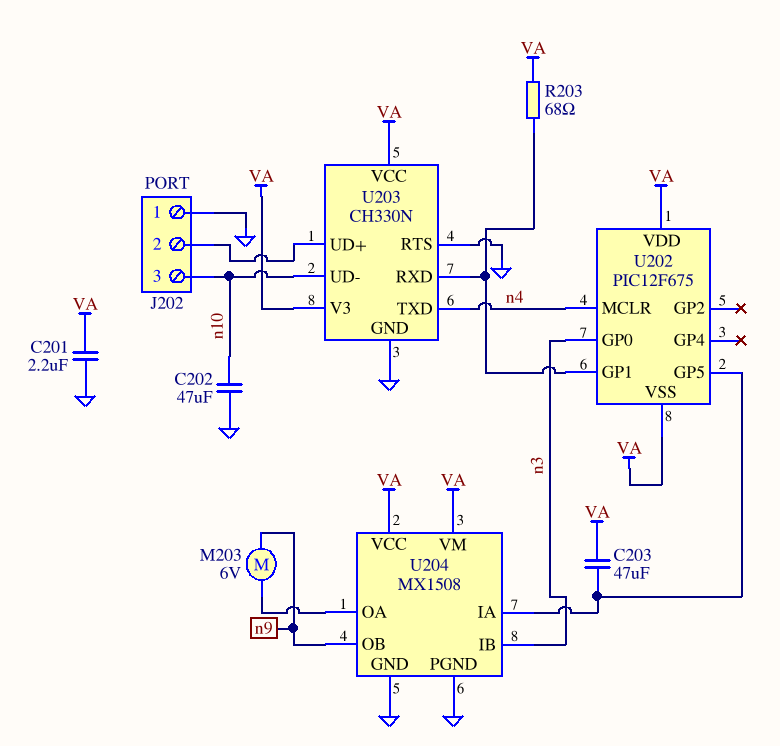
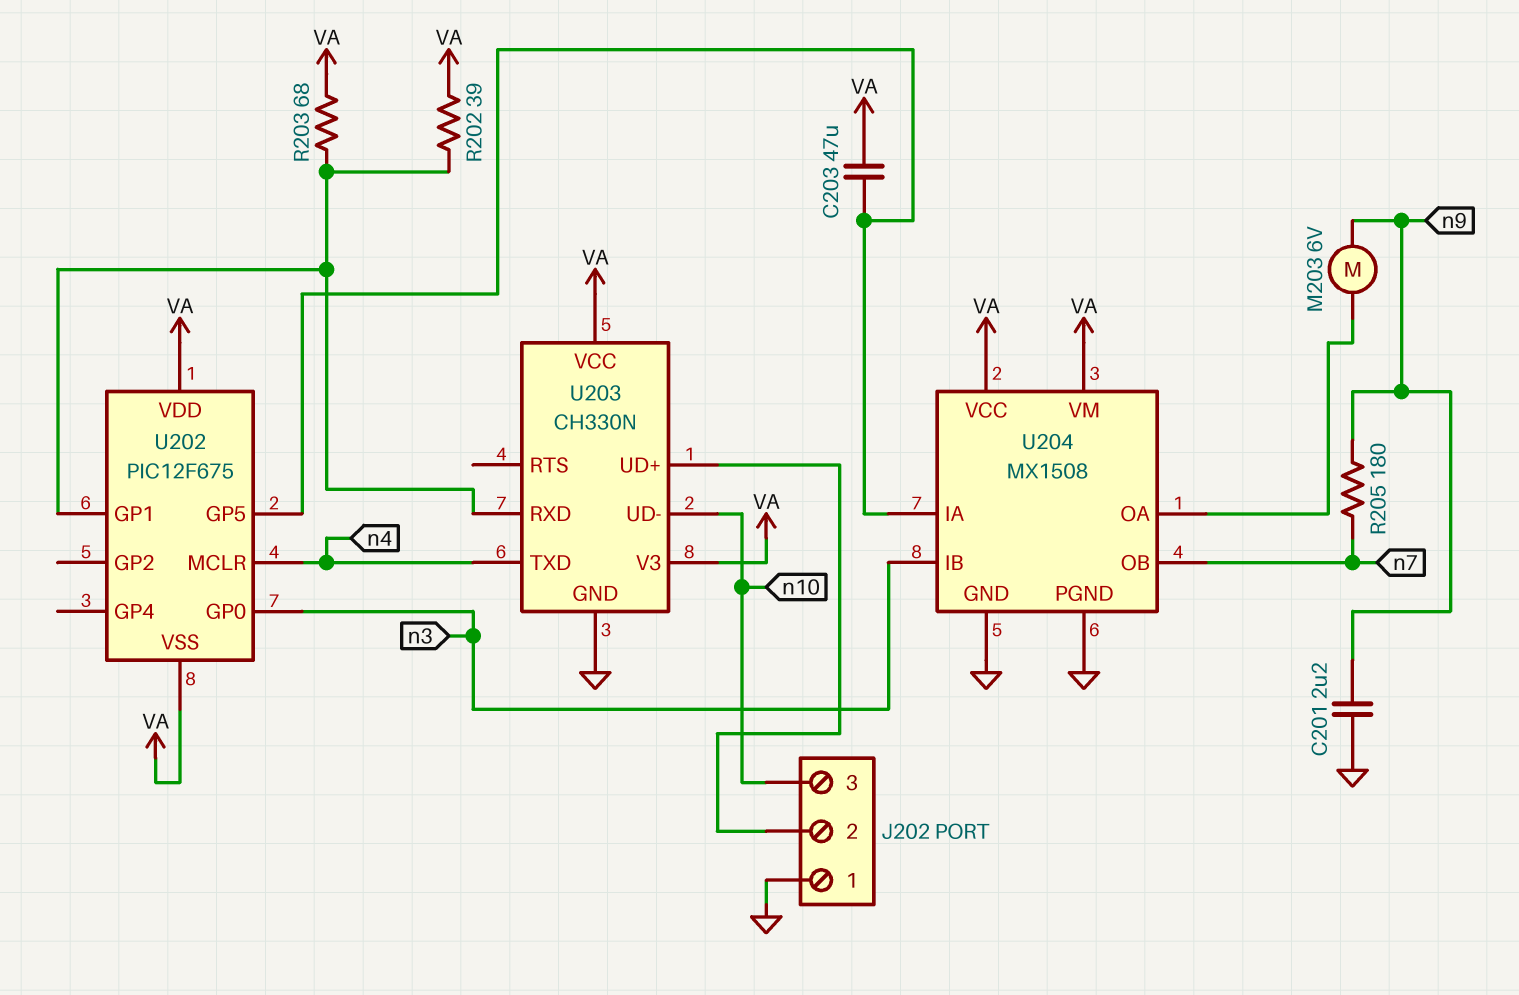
C201: 2.2uF (GND, VA) -> 2.2uF (GND, n9)
C202: 47uF (GND, n10) -> none
R202: none -> 39 (U202/GP1, VA)
R205: none -> 180 (n7, n9)
U203 pin RTS: GND -> none
U204 pin OB: n9 -> n7

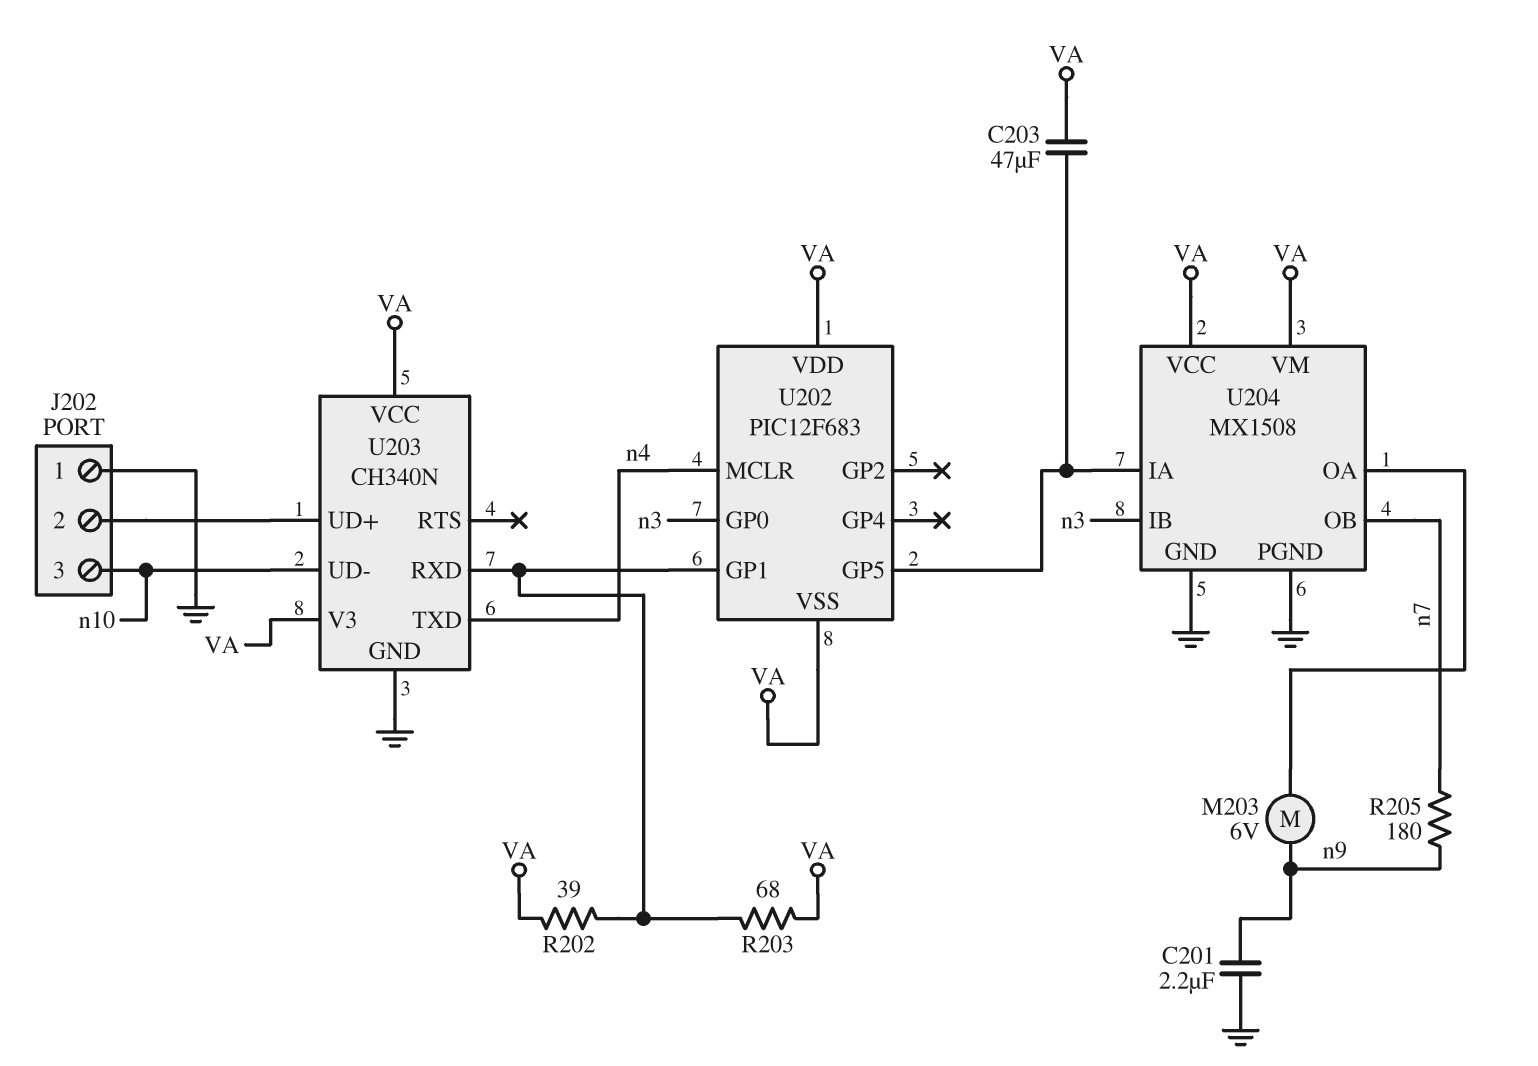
U202: PIC12F675 -> PIC12F683
U203: CH330N -> CH340N

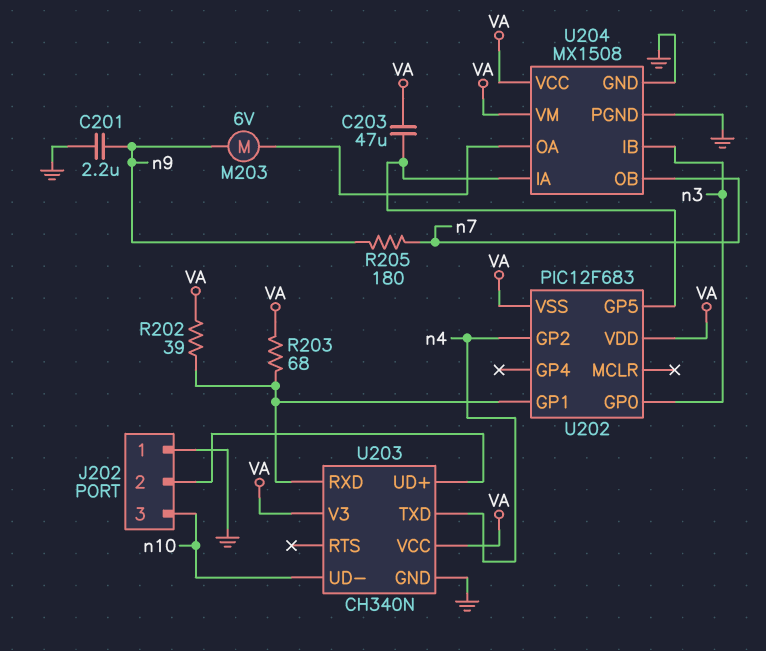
U202 pin GP2: none -> n4
U202 pin MCLR: n4 -> none

